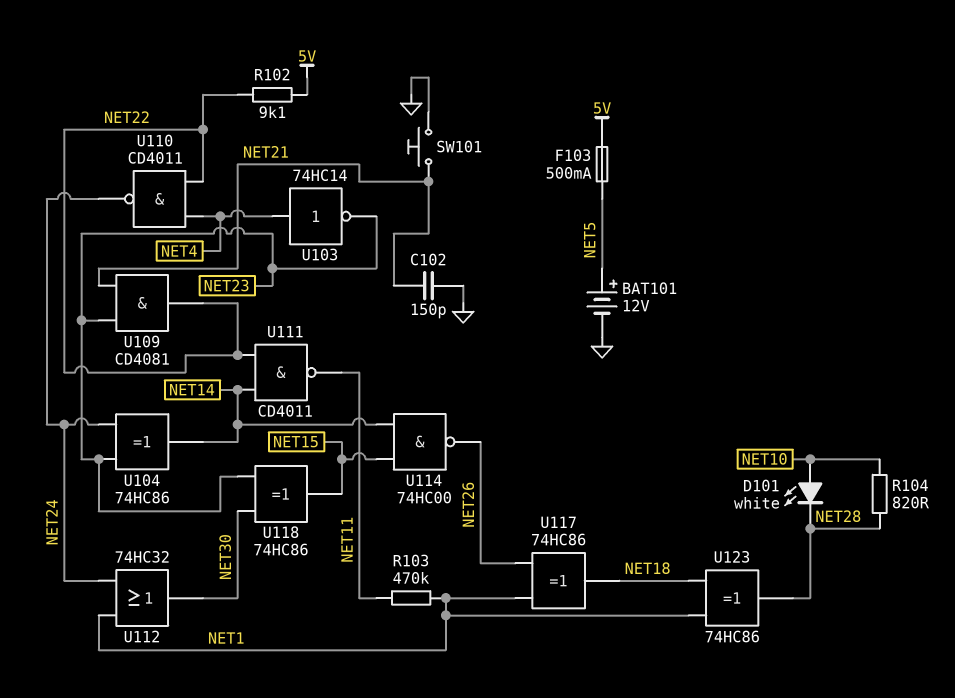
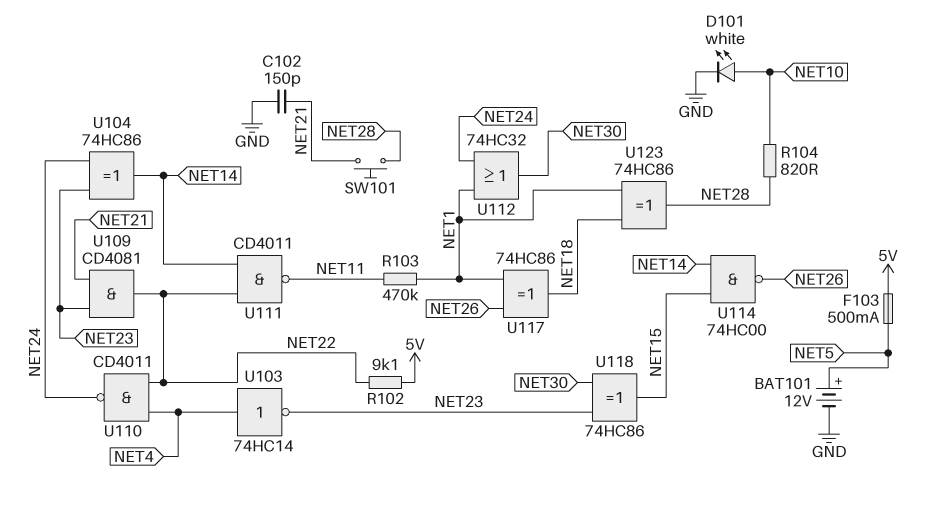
D101: LED white (A NET10, K NET28) -> LED white (A NET10, K GND)
SW101: button (GND, NET21) -> button (NET21, NET28)

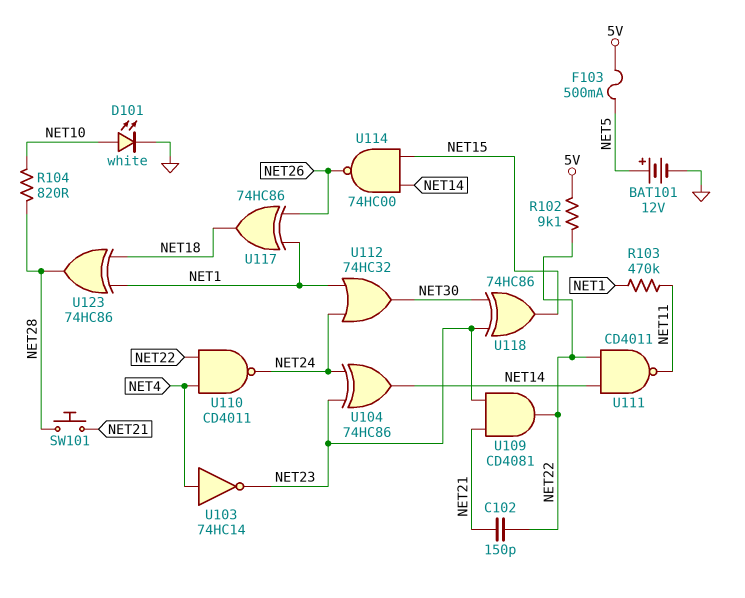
C102: 150pF (GND, NET21) -> 150pF (NET21, NET22)

